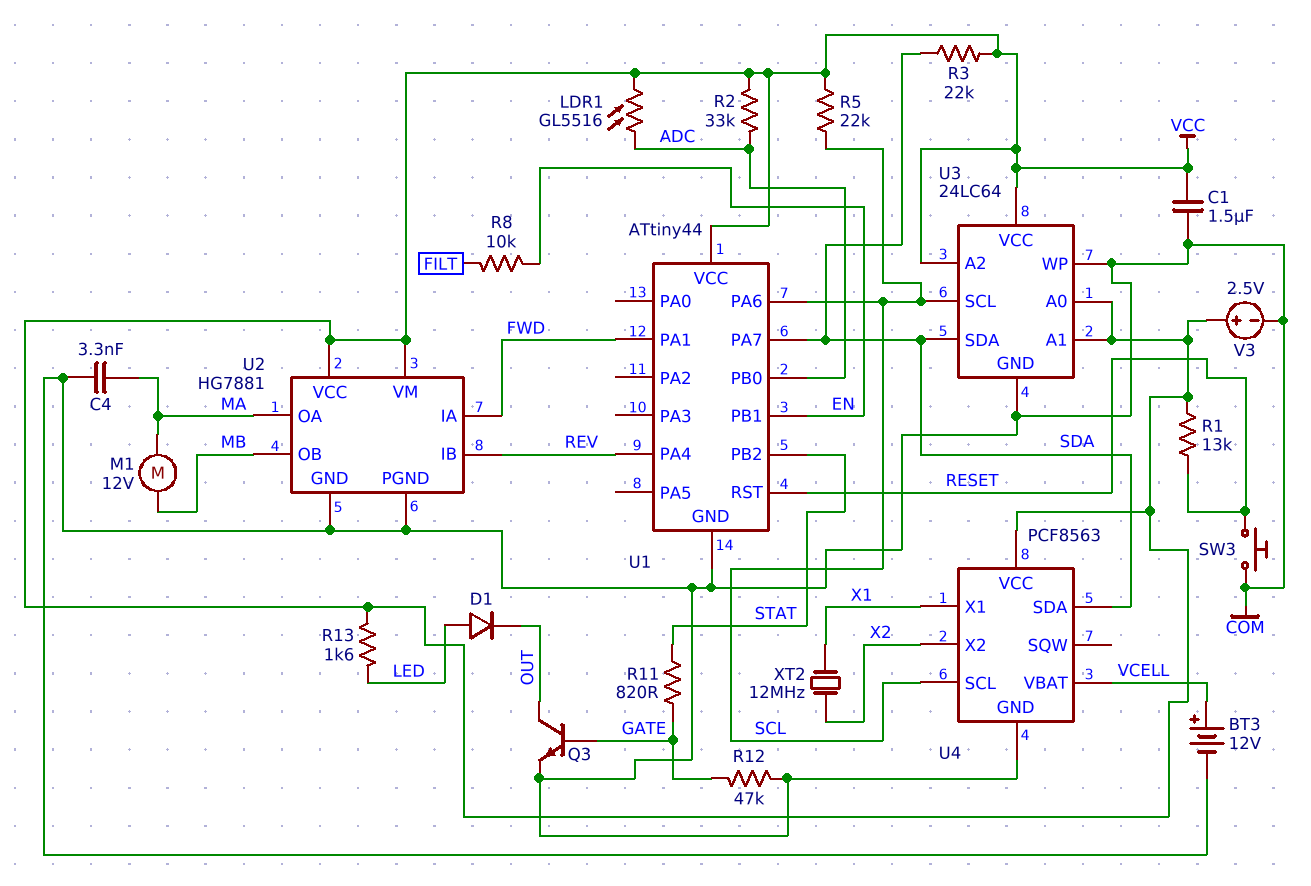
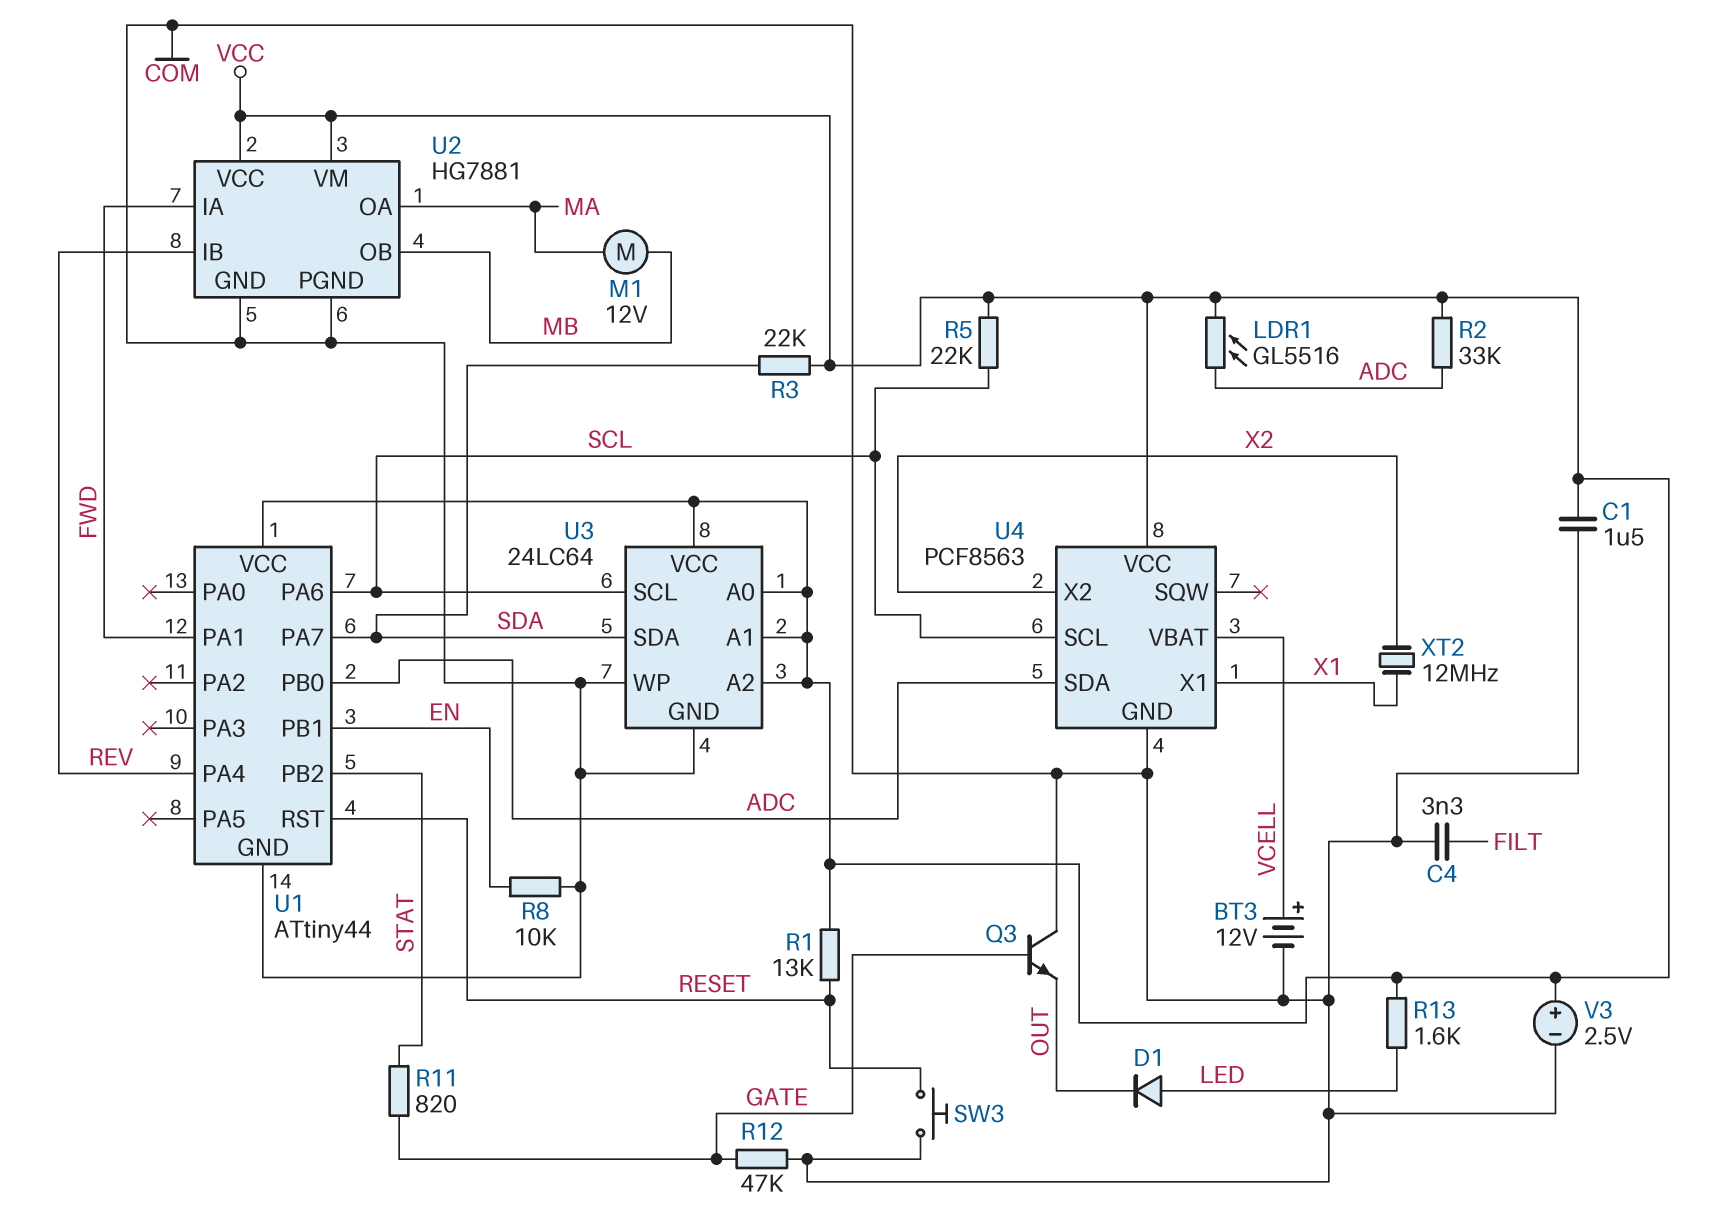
C4: 3.3nF (COM, MA) -> 3.3nF (COM, FILT)
Q3: NPN (B GATE, C OUT, E COM) -> NPN (B GATE, C COM, E OUT)
R8: 10k (EN, FILT) -> 10k (COM, EN)
U4 pin SDA: SDA -> ADC

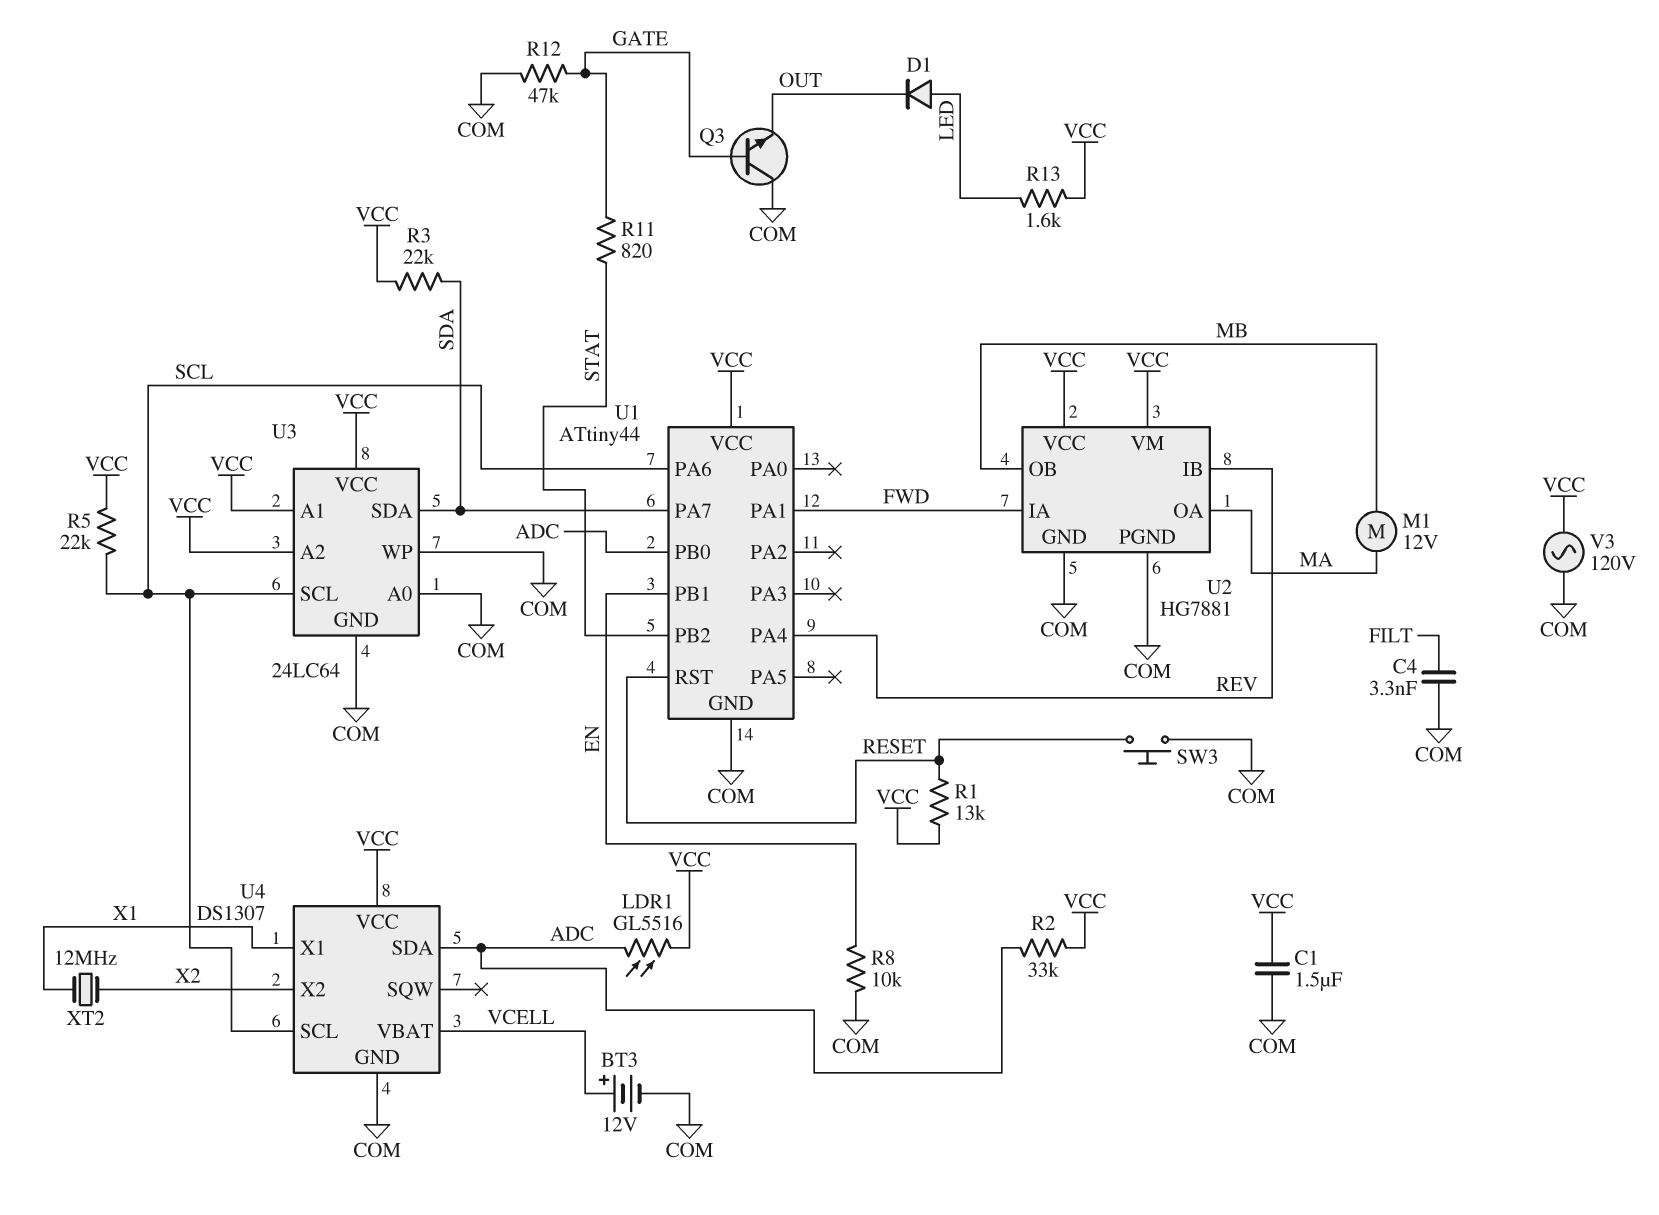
U3 pin A0: VCC -> COM
U4: PCF8563 -> DS1307
V3: 2.5V (plus VCC, minus COM) -> AC 120V (COM, VCC)

